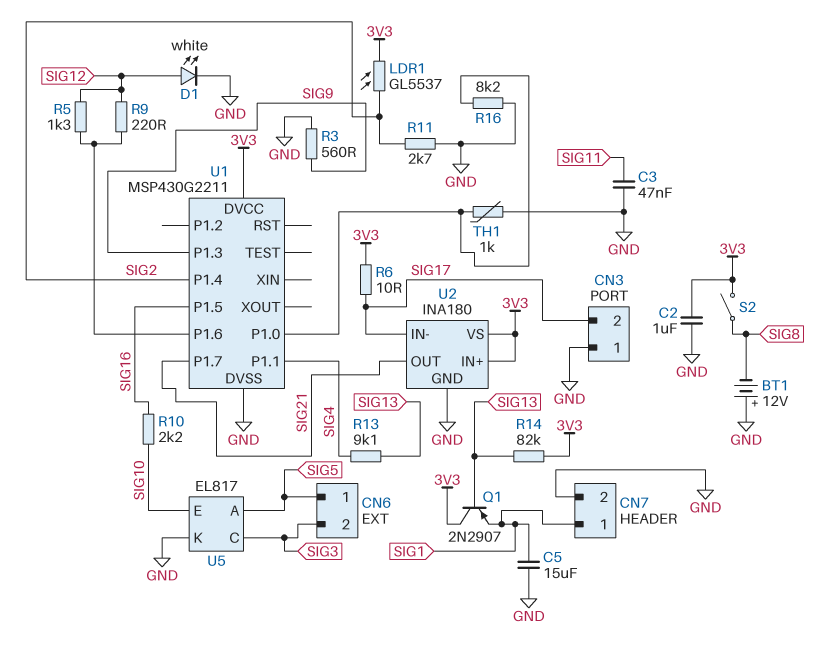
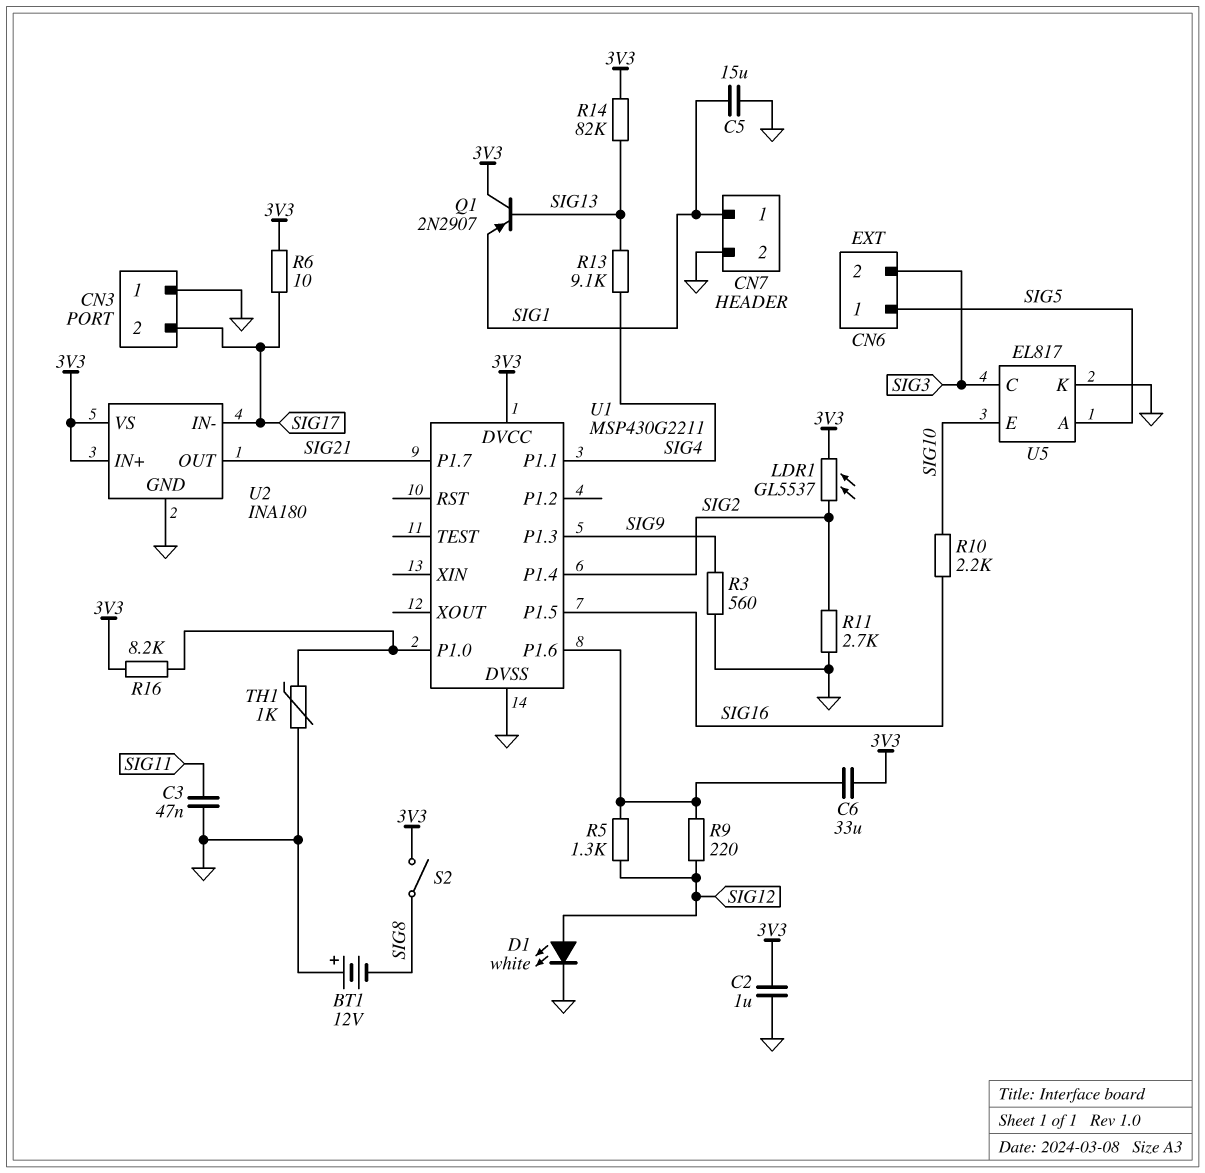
C6: none -> 33uF (3V3, U1/P1.6)
R16: 8.2k (GND, U1/P1.0) -> 8.2k (3V3, U1/P1.0)

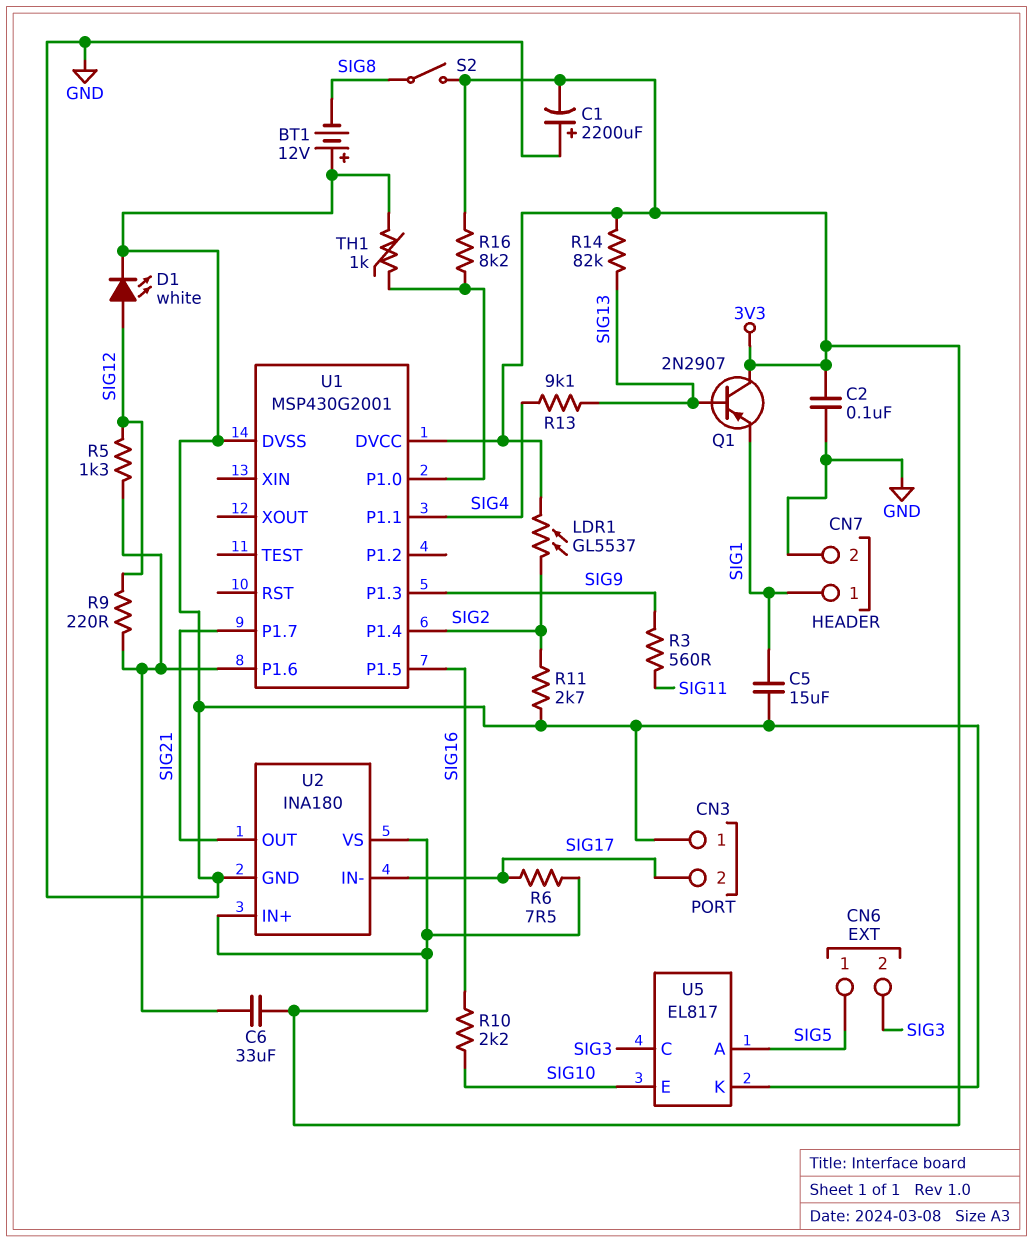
C1: none -> 2200uF (plus GND, minus 3V3)
C2: 1uF (3V3, GND) -> 100nF (3V3, GND)
C3: 47nF (GND, SIG11) -> none
R3: 560 (GND, SIG9) -> 560 (SIG9, SIG11)
R6: 10 (3V3, SIG17) -> 7.5 (3V3, SIG17)
U1: MSP430G2211 -> MSP430G2001

